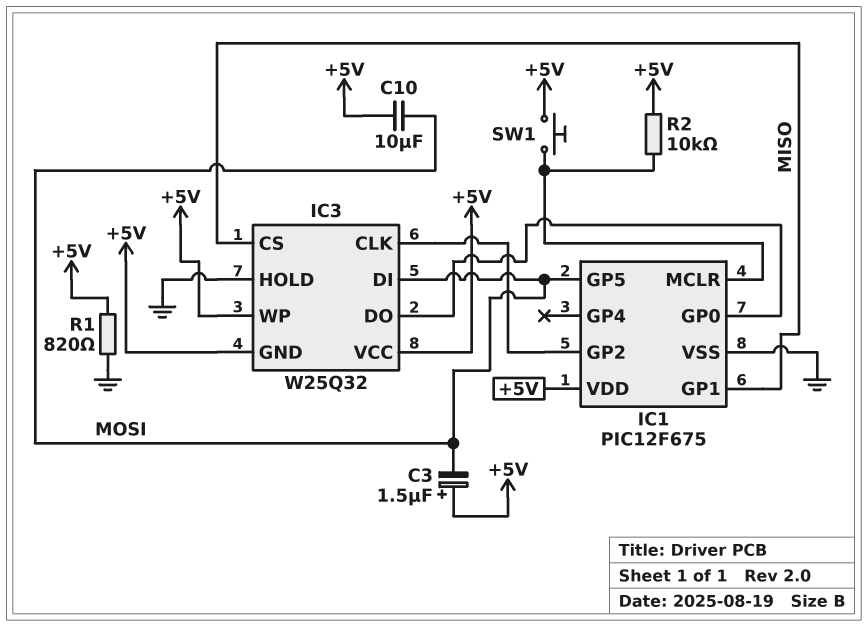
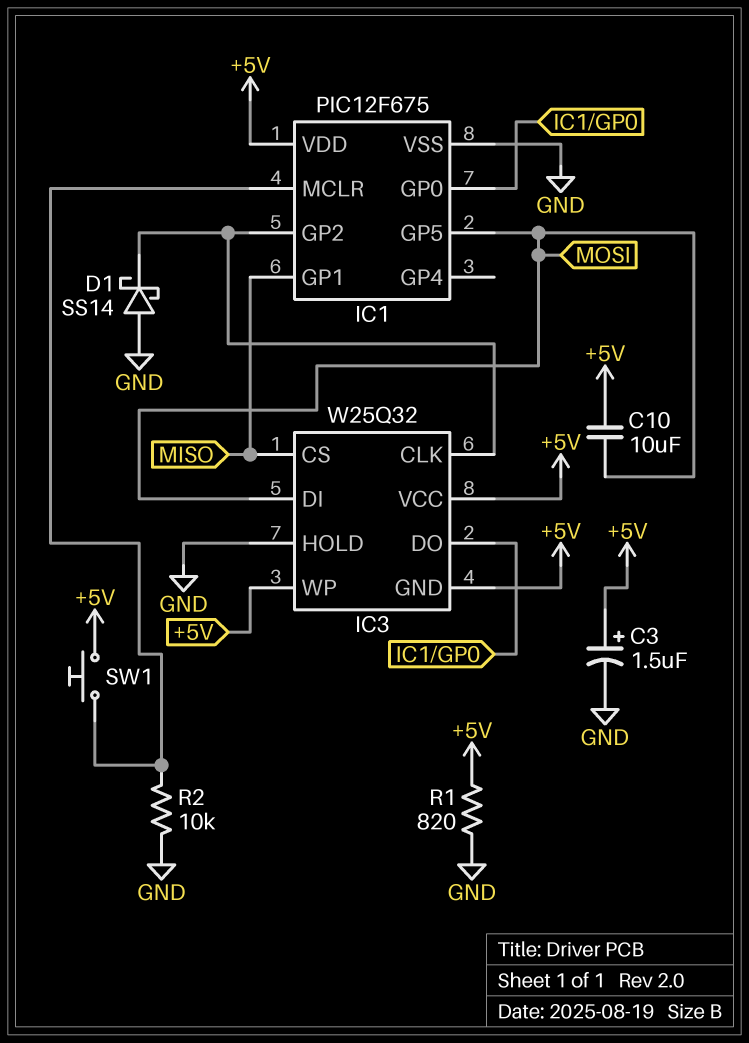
C3: 1.5uF (plus +5V, minus MOSI) -> 1.5uF (plus +5V, minus GND)
D1: none -> schottky SS14 (A GND, K IC1/GP2)
R2: 10k (+5V, IC1/MCLR) -> 10k (GND, IC1/MCLR)

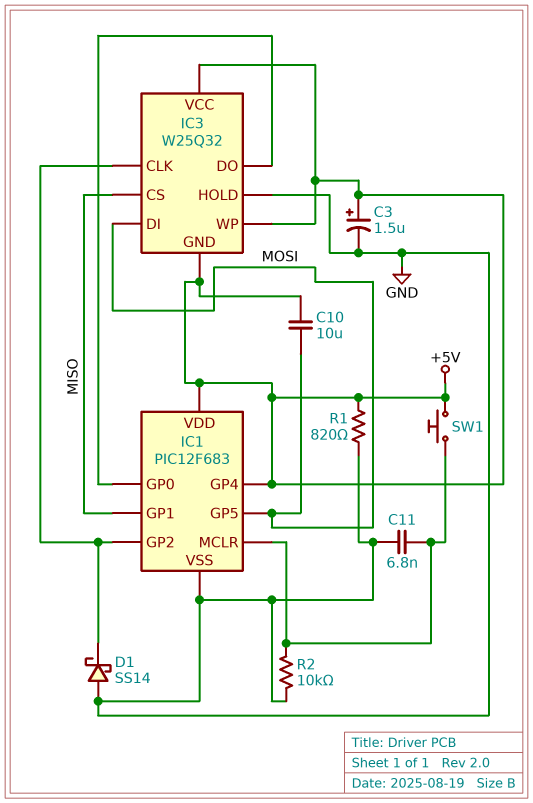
C11: none -> 6.8nF (GND, IC1/MCLR)
IC1: PIC12F675 -> PIC12F683
IC1 pin GP4: none -> +5V

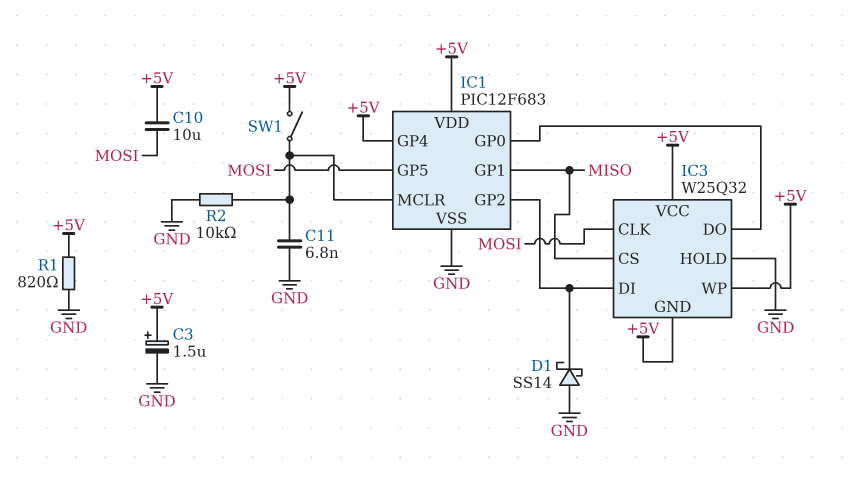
IC3 pin CLK: IC1/GP2 -> MOSI
IC3 pin DI: MOSI -> IC1/GP2
SW1: button (+5V, IC1/MCLR) -> switch (+5V, IC1/MCLR)

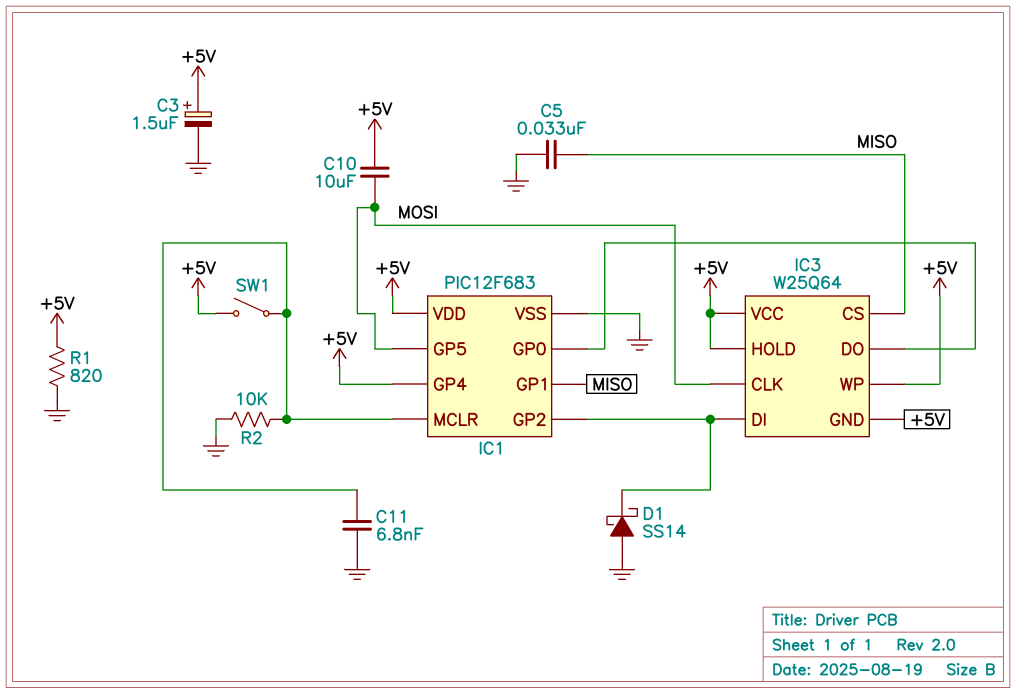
C5: none -> 33nF (GND, MISO)
IC3: W25Q32 -> W25Q64
IC3 pin HOLD: GND -> +5V

